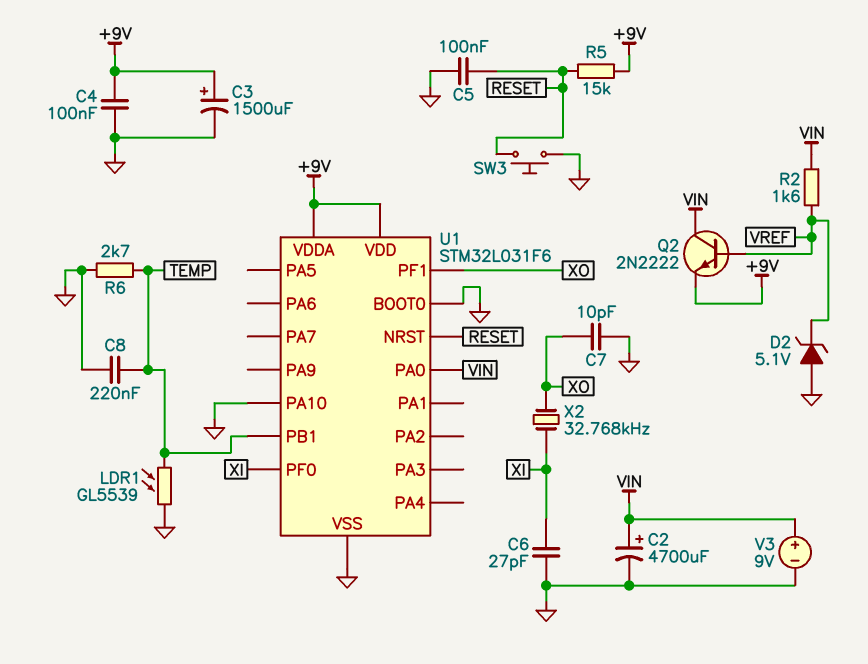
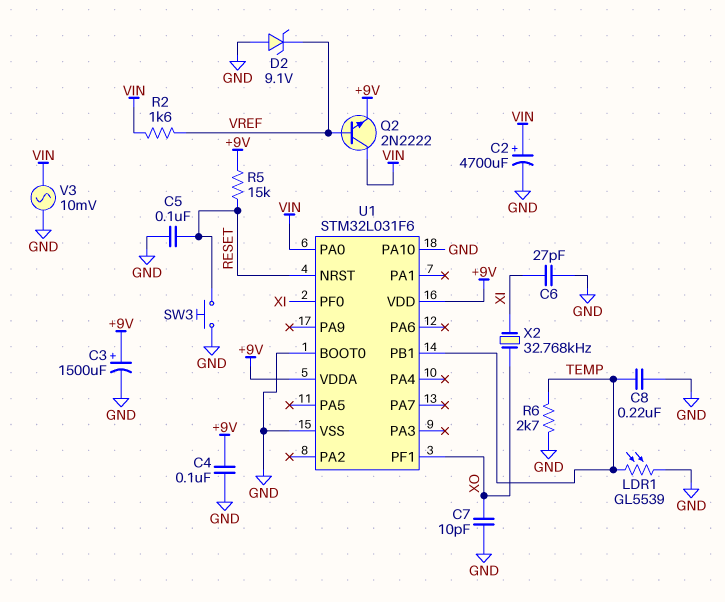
D2: zener 5.1V (A GND, K VREF) -> zener 9.1V (A GND, K VREF)
V3: 9V (plus VIN, minus GND) -> AC 10mV (GND, VIN)

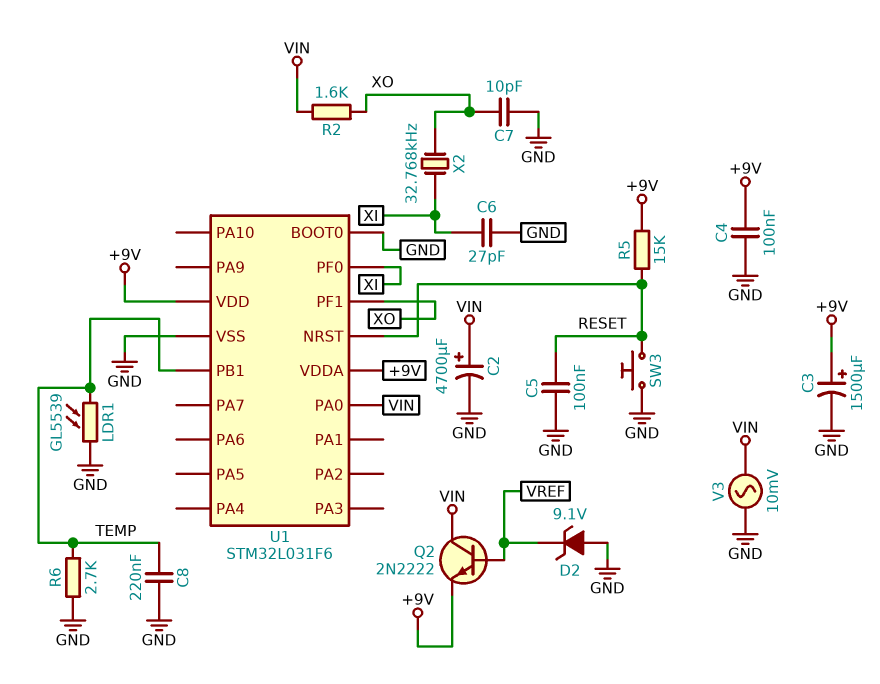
R2: 1.6k (VIN, VREF) -> 1.6k (VIN, XO)
U1 pin PA10: GND -> none

